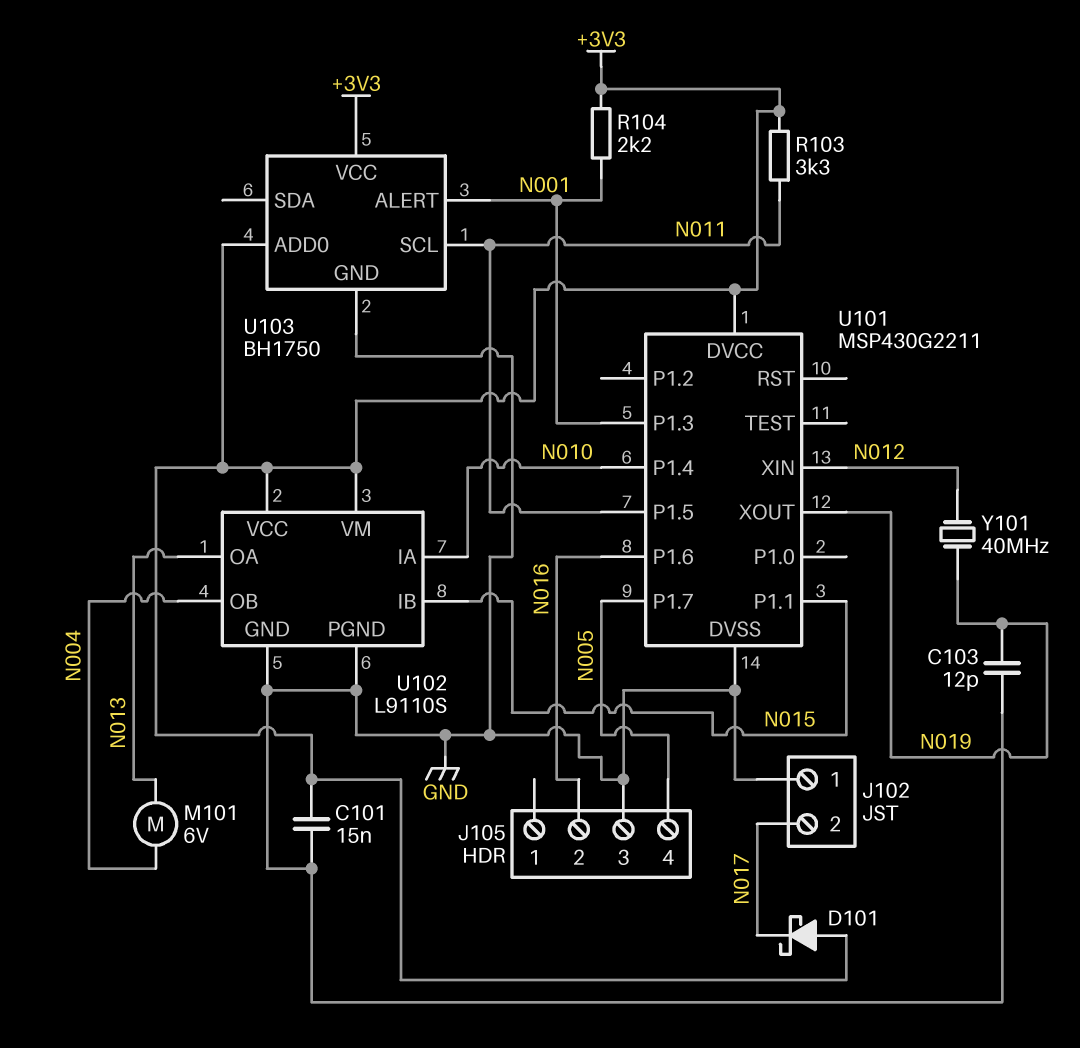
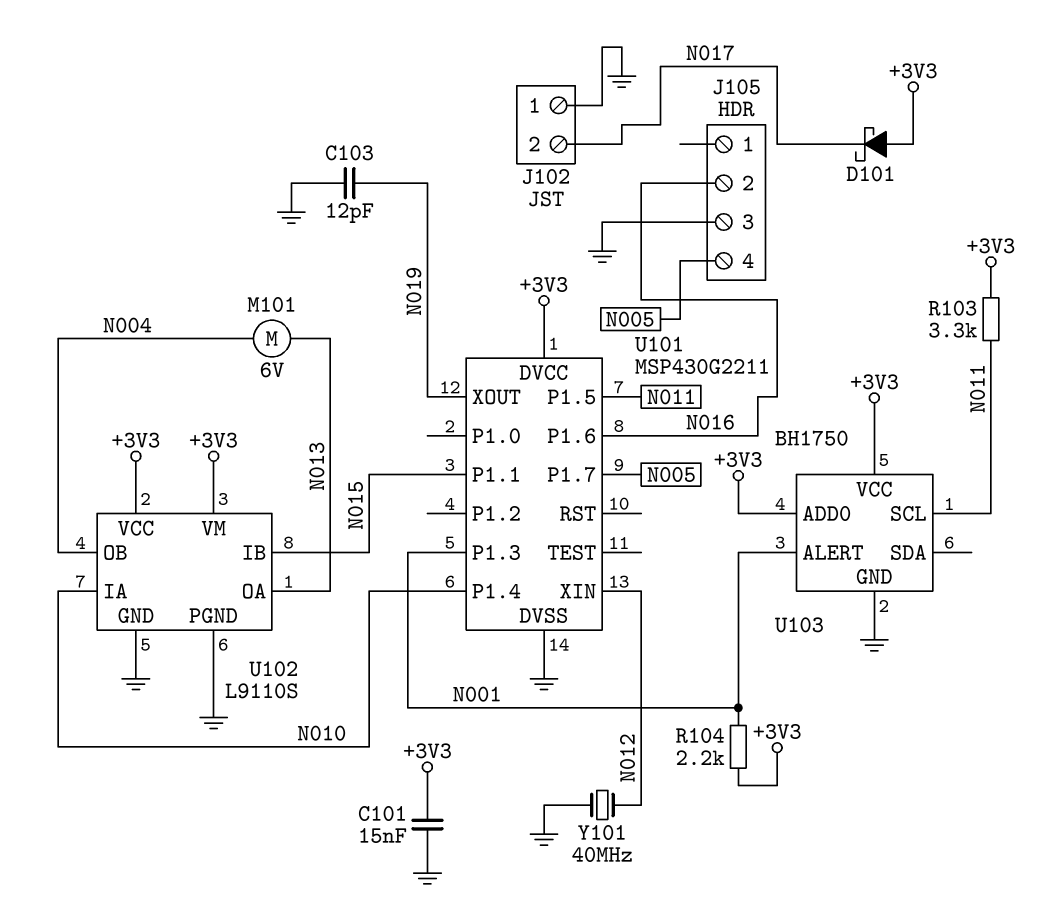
Y101: 40MHz (N012, N019) -> 40MHz (GND, N012)

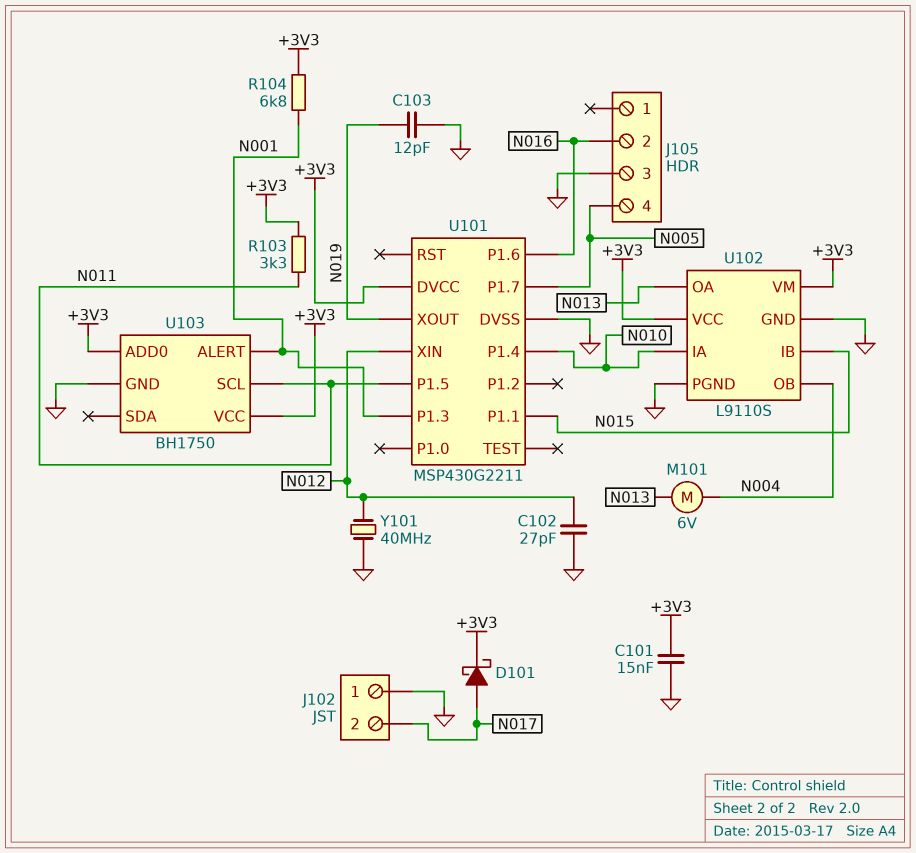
C102: none -> 27pF (GND, N012)
D101: schottky (A +3V3, K N017) -> schottky (A N017, K +3V3)
R104: 2.2k (+3V3, N001) -> 6.8k (+3V3, N001)

